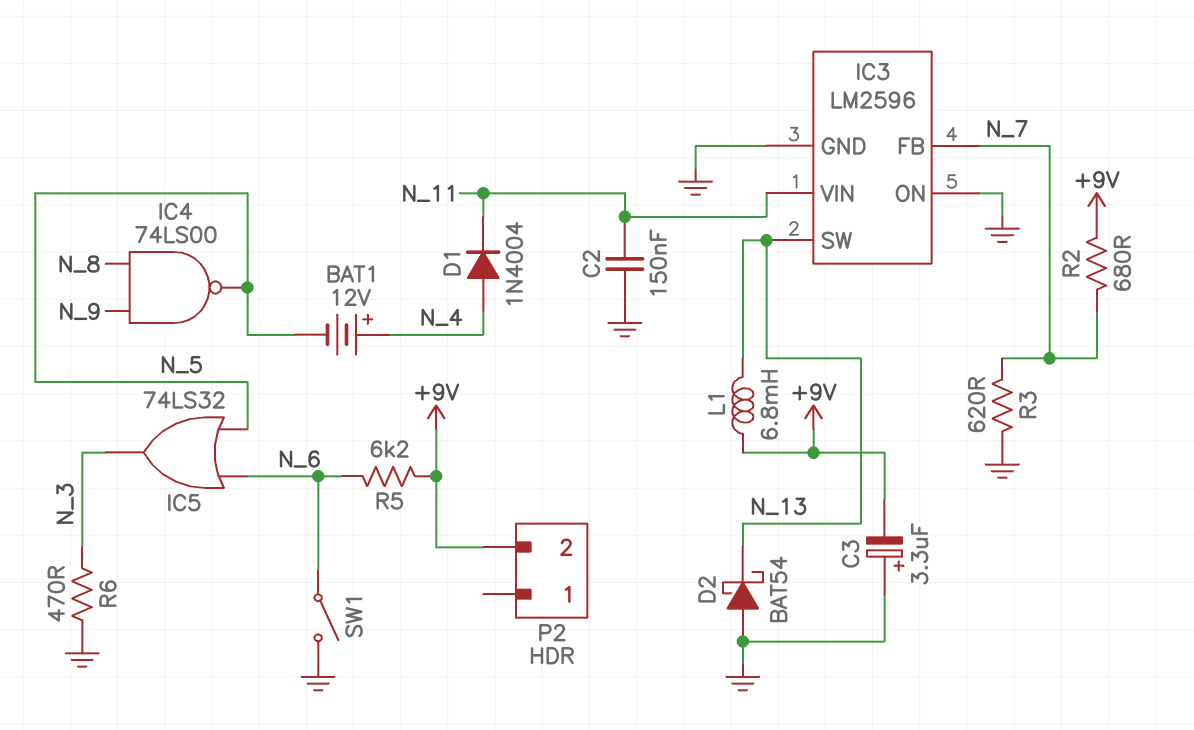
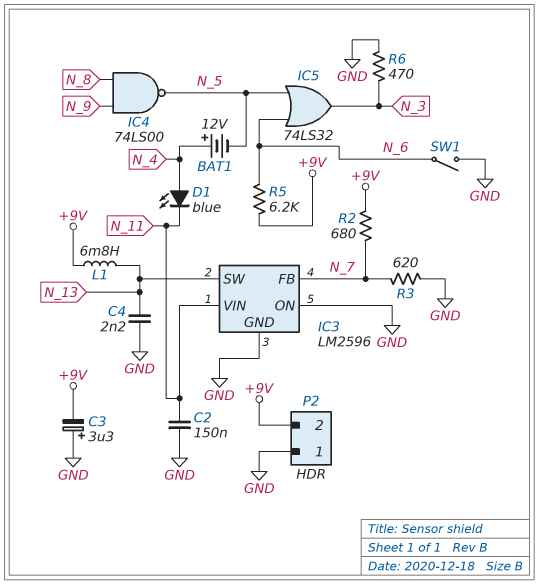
C4: none -> 2.2nF (GND, N_13)
D1: diode 1N4004 (A N_4, K N_11) -> LED blue (A N_4, K N_11)
D2: schottky BAT54 (A GND, K N_13) -> none
P2 pin 1: none -> GND

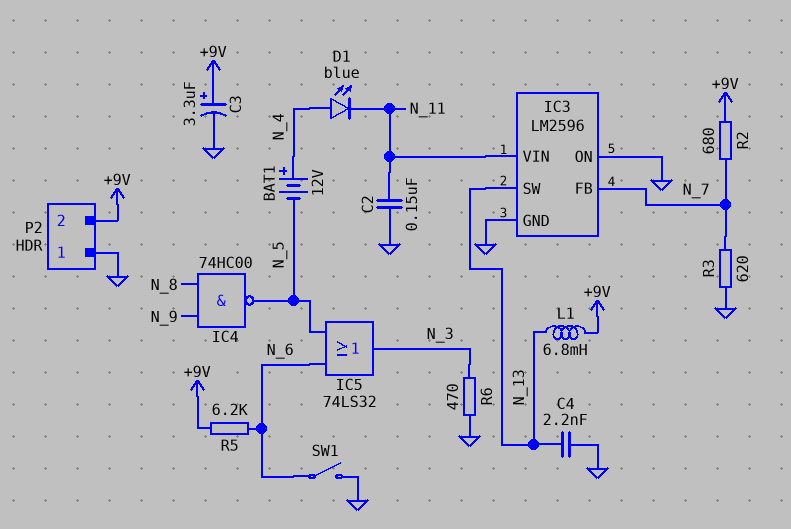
C3: 3.3uF (plus GND, minus +9V) -> 3.3uF (plus +9V, minus GND)
IC4: NAND 74LS00 (in N_8, in N_9, out N_5) -> NAND 74HC00 (in N_8, in N_9, out N_5)

